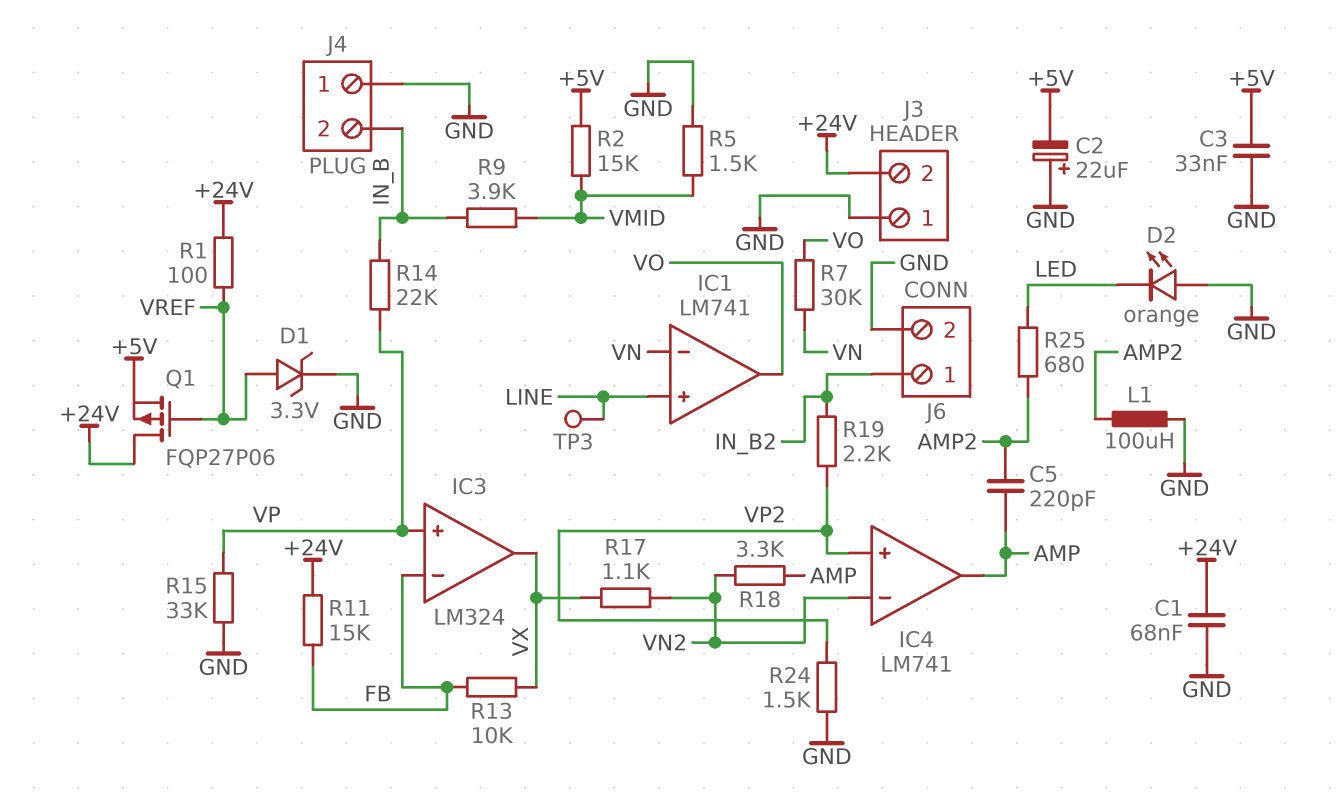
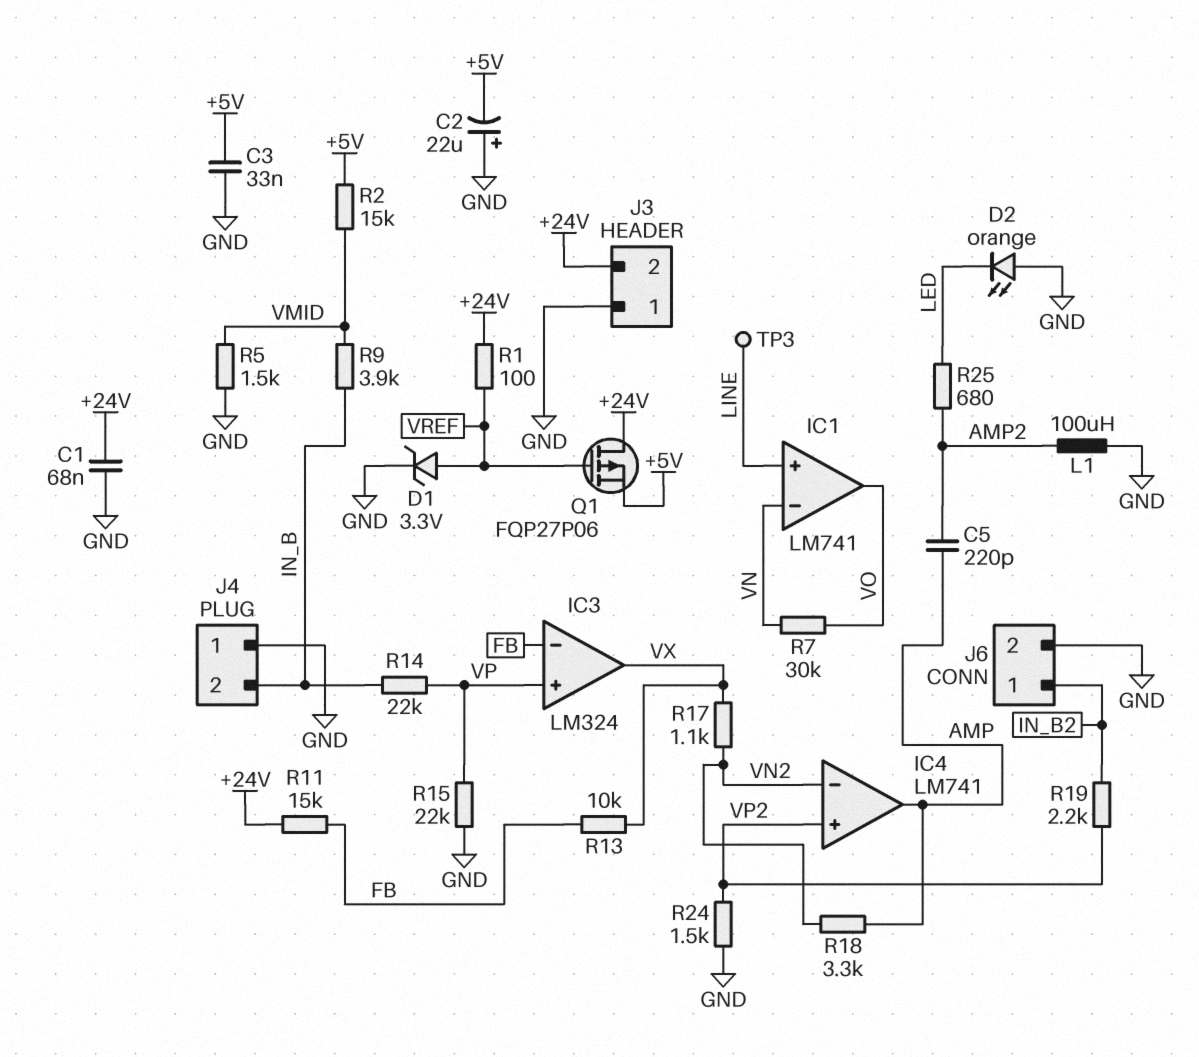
R15: 33k (GND, VP) -> 22k (GND, VP)

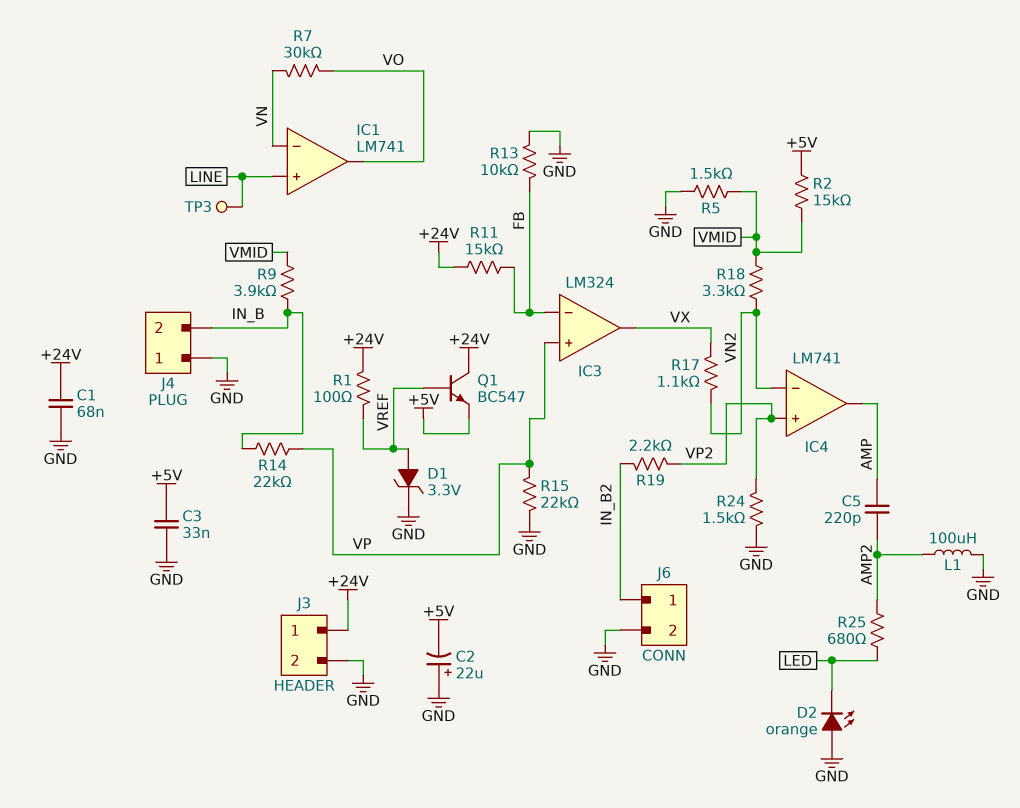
J3 pin 1: GND -> +24V
J3 pin 2: +24V -> GND
Q1: PMOS FQP27P06 (G VREF, D +24V, S +5V) -> NPN BC547 (B VREF, C +24V, E +5V)
R13: 10k (FB, VX) -> 10k (FB, GND)
R18: 3.3k (AMP, VN2) -> 3.3k (VMID, VN2)

